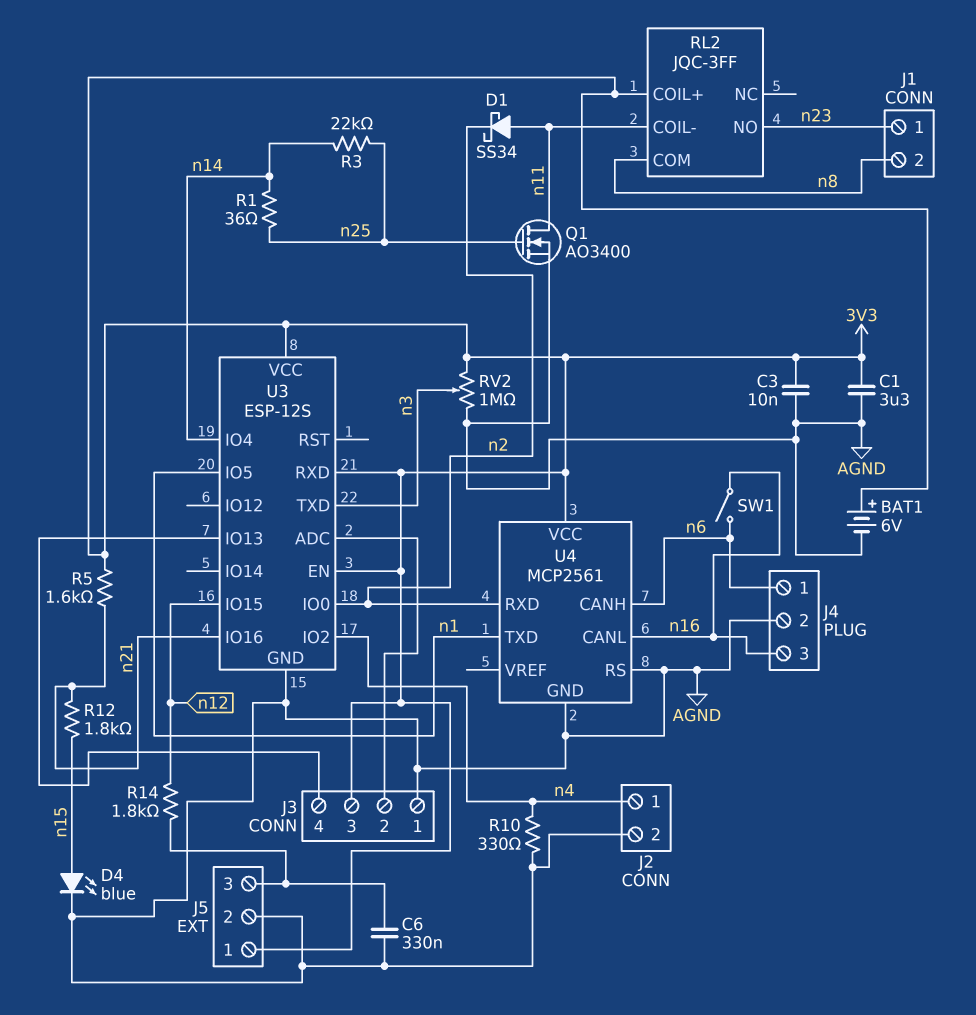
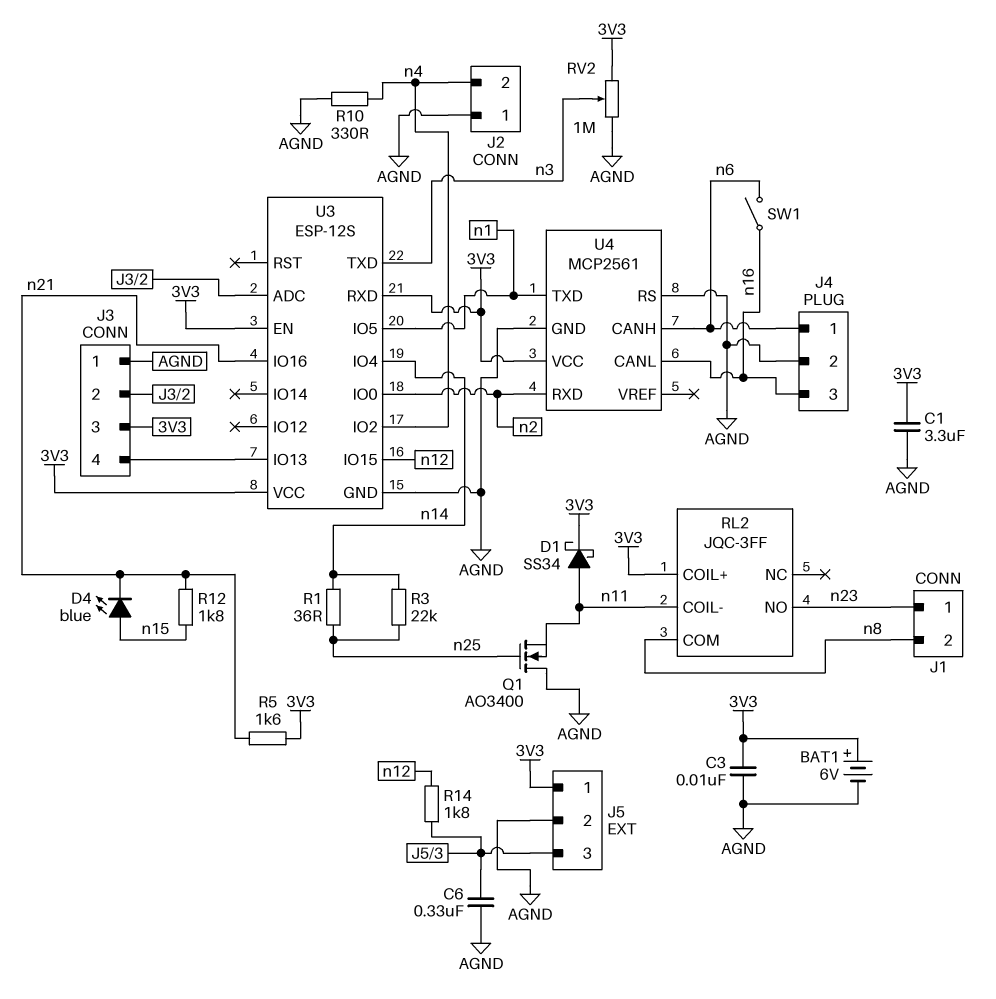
D1: schottky SS34 (A n11, K n2) -> schottky SS34 (A n11, K 3V3)
D4: LED blue (A n15, K AGND) -> LED blue (A n15, K n21)
J2 pin 1: n4 -> AGND
J2 pin 2: AGND -> n4
Q1: NMOS AO3400 (G n25, D n11, S AGND) -> NMOS AO3400 (G n25, D AGND, S n11)

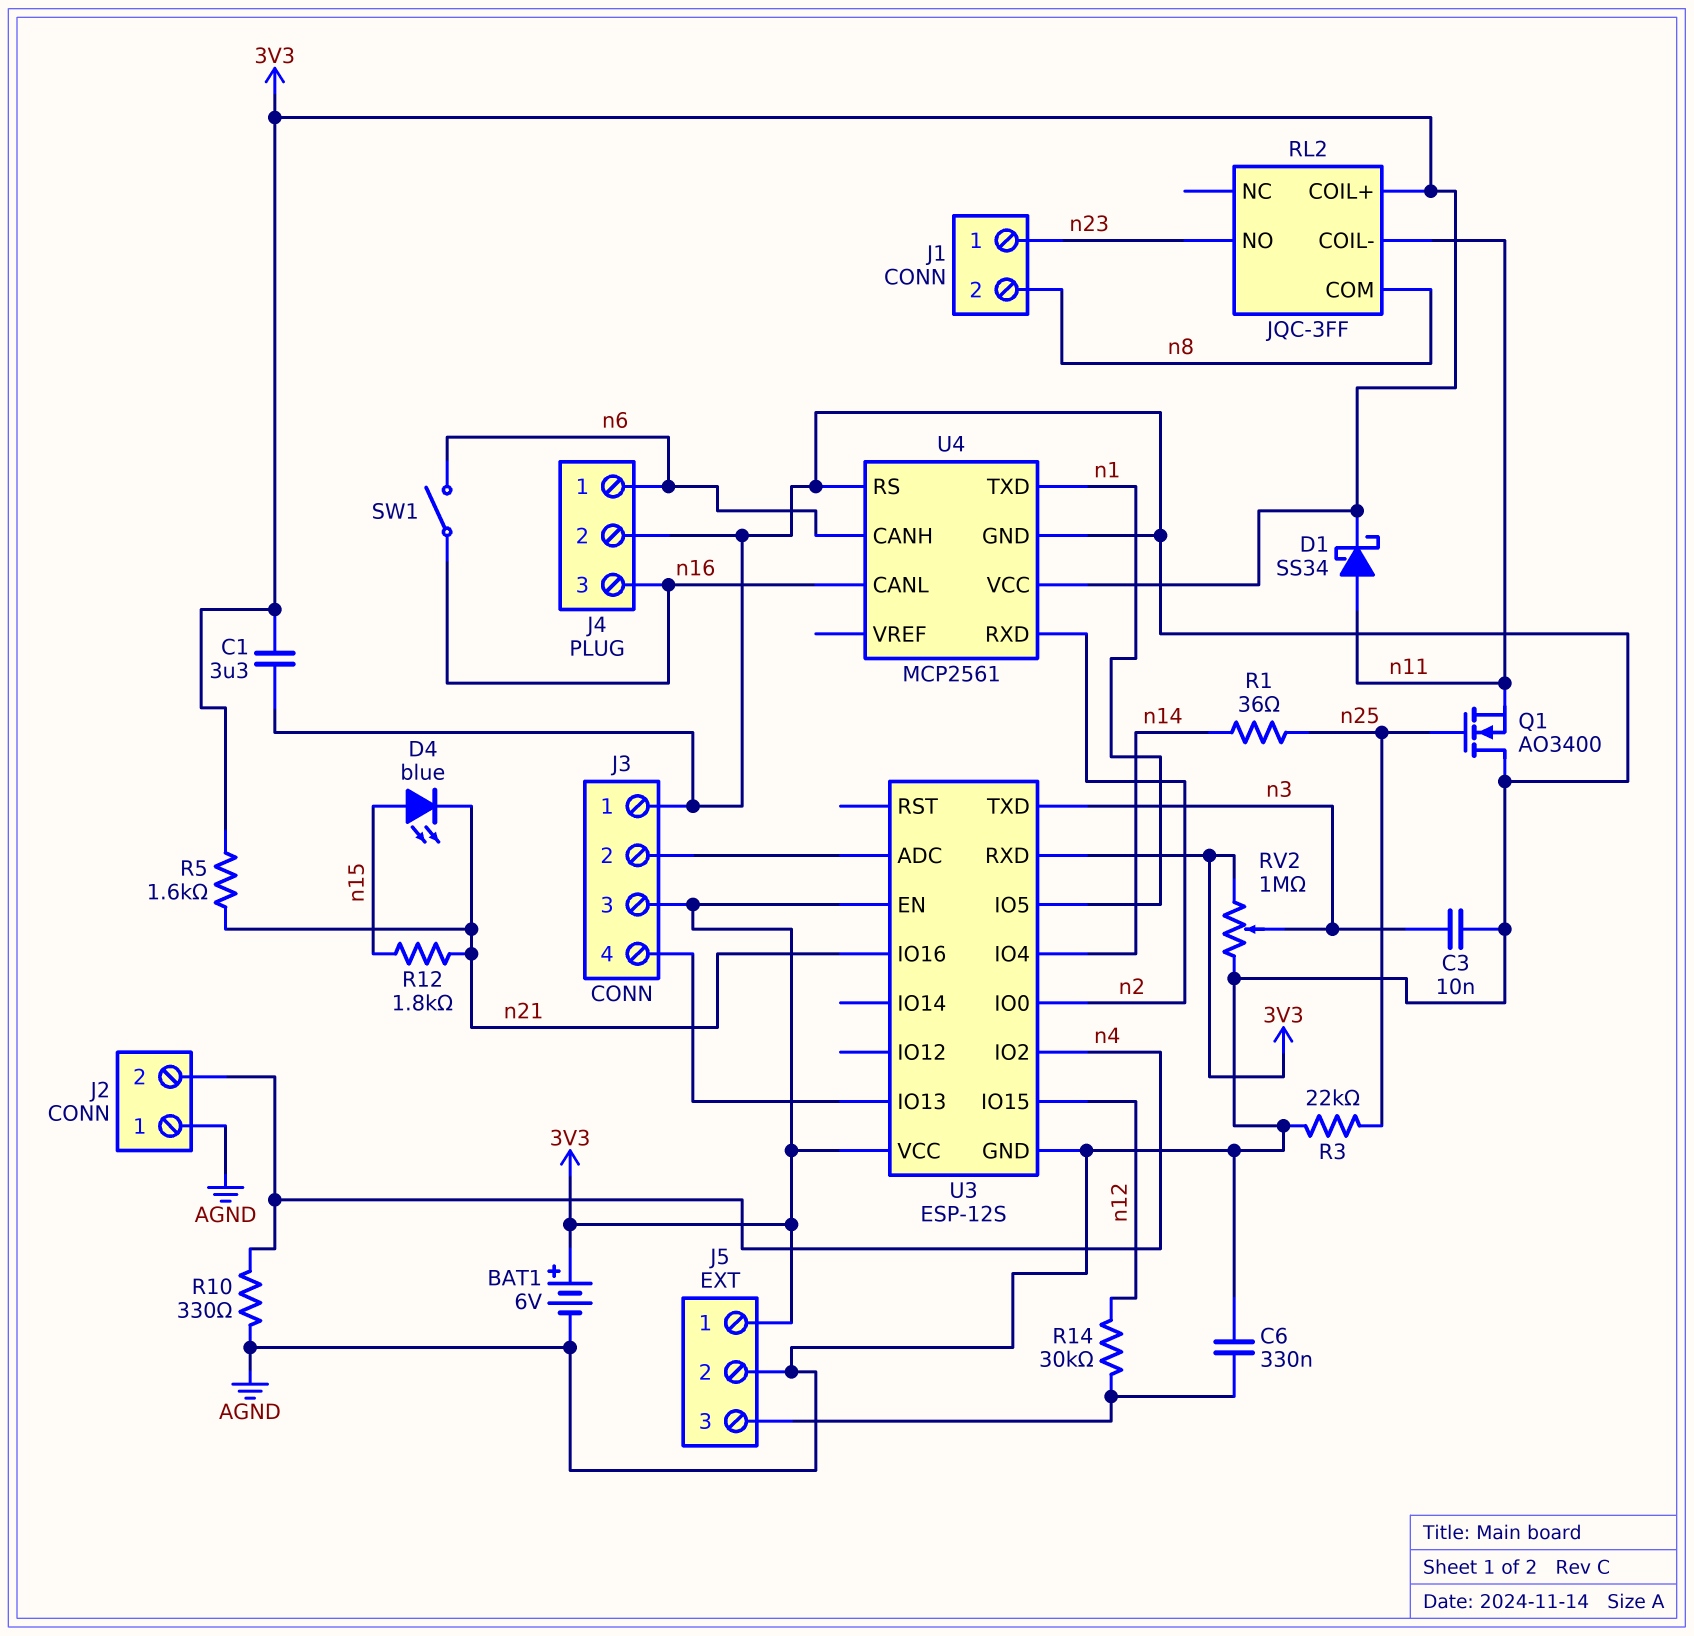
C3: 10nF (3V3, AGND) -> 10nF (AGND, n3)
R3: 22k (n14, n25) -> 22k (AGND, n25)
R14: 1.8k (J5/3, n12) -> 30k (J5/3, n12)

